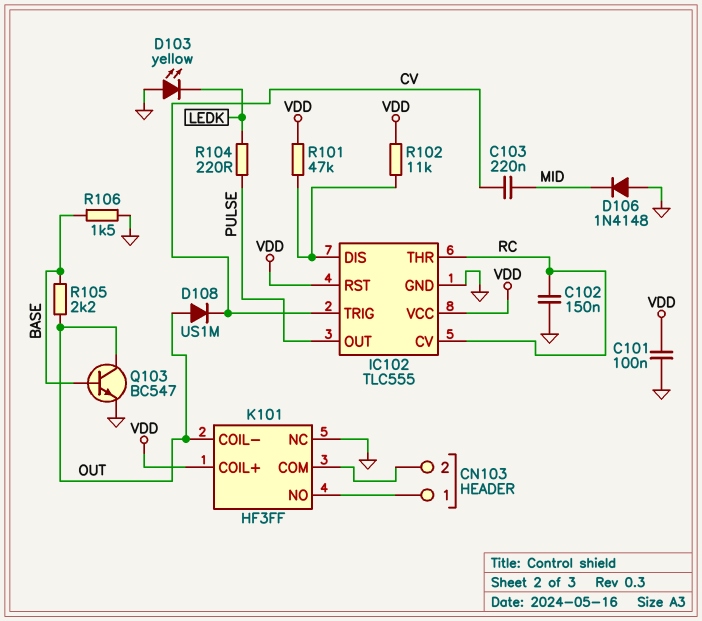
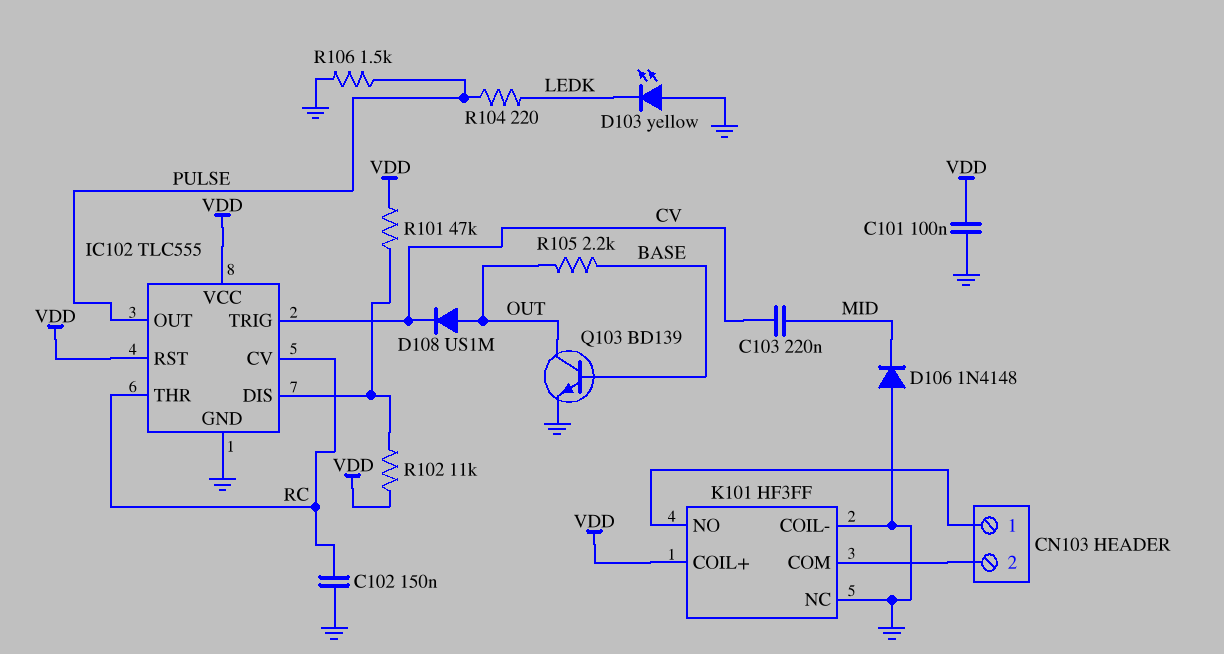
K101 pin COIL-: OUT -> GND
Q103: NPN BC547 (B BASE, C OUT, E GND) -> NPN BD139 (B BASE, C OUT, E GND)
R106: 1.5k (BASE, GND) -> 1.5k (GND, PULSE)

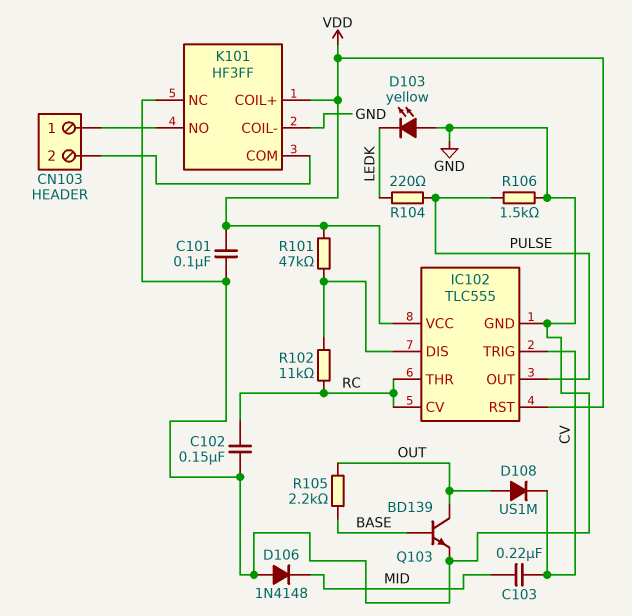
R102: 11k (IC102/DIS, VDD) -> 11k (IC102/DIS, RC)

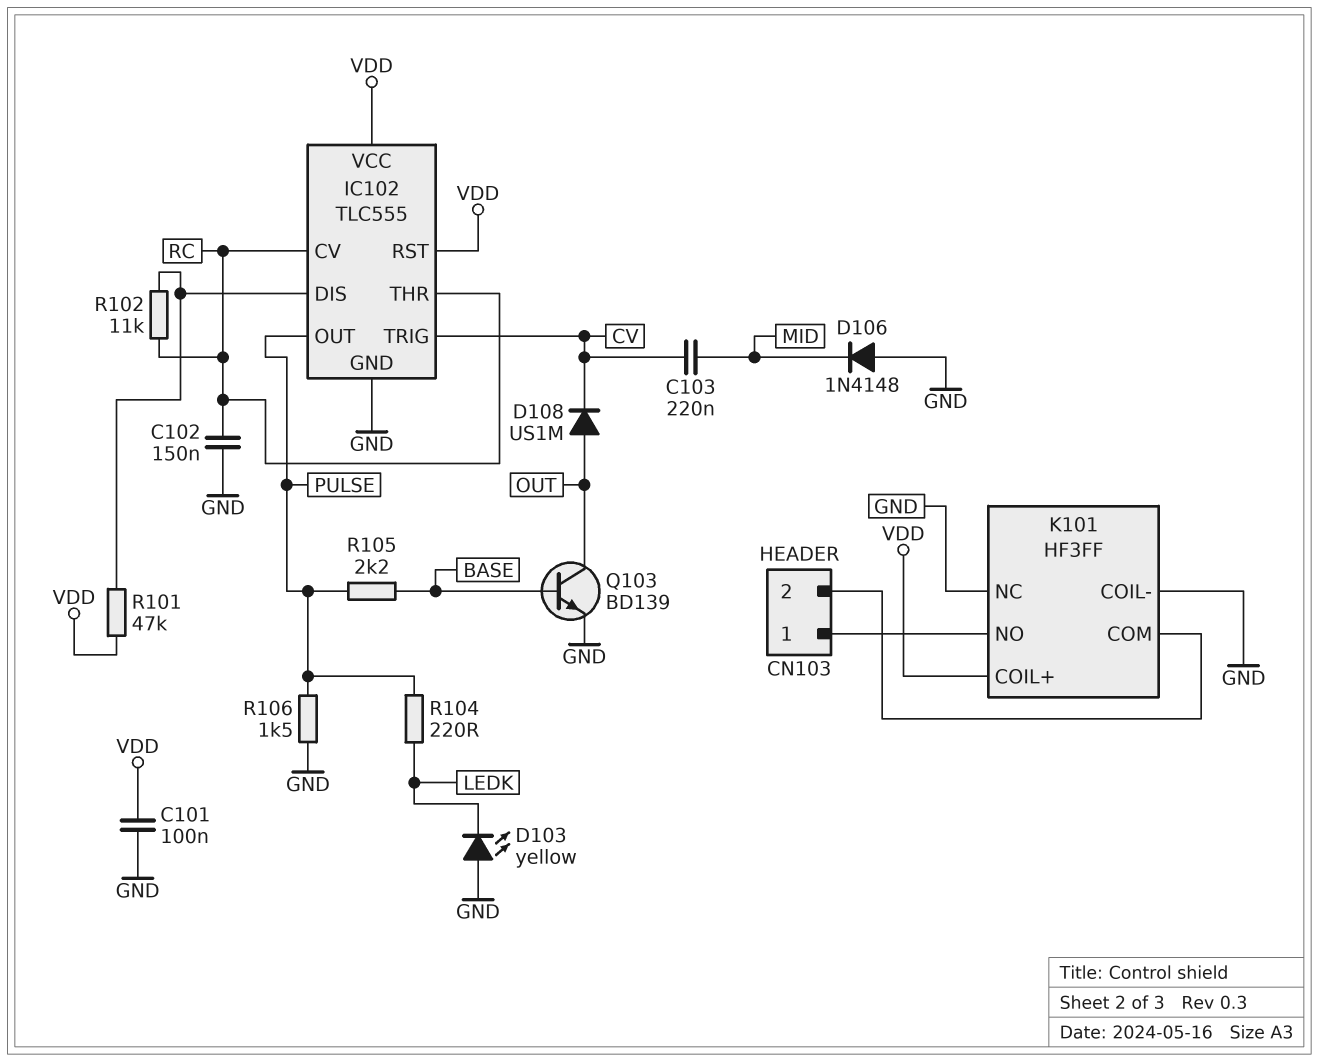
R105: 2.2k (BASE, OUT) -> 2.2k (BASE, PULSE)

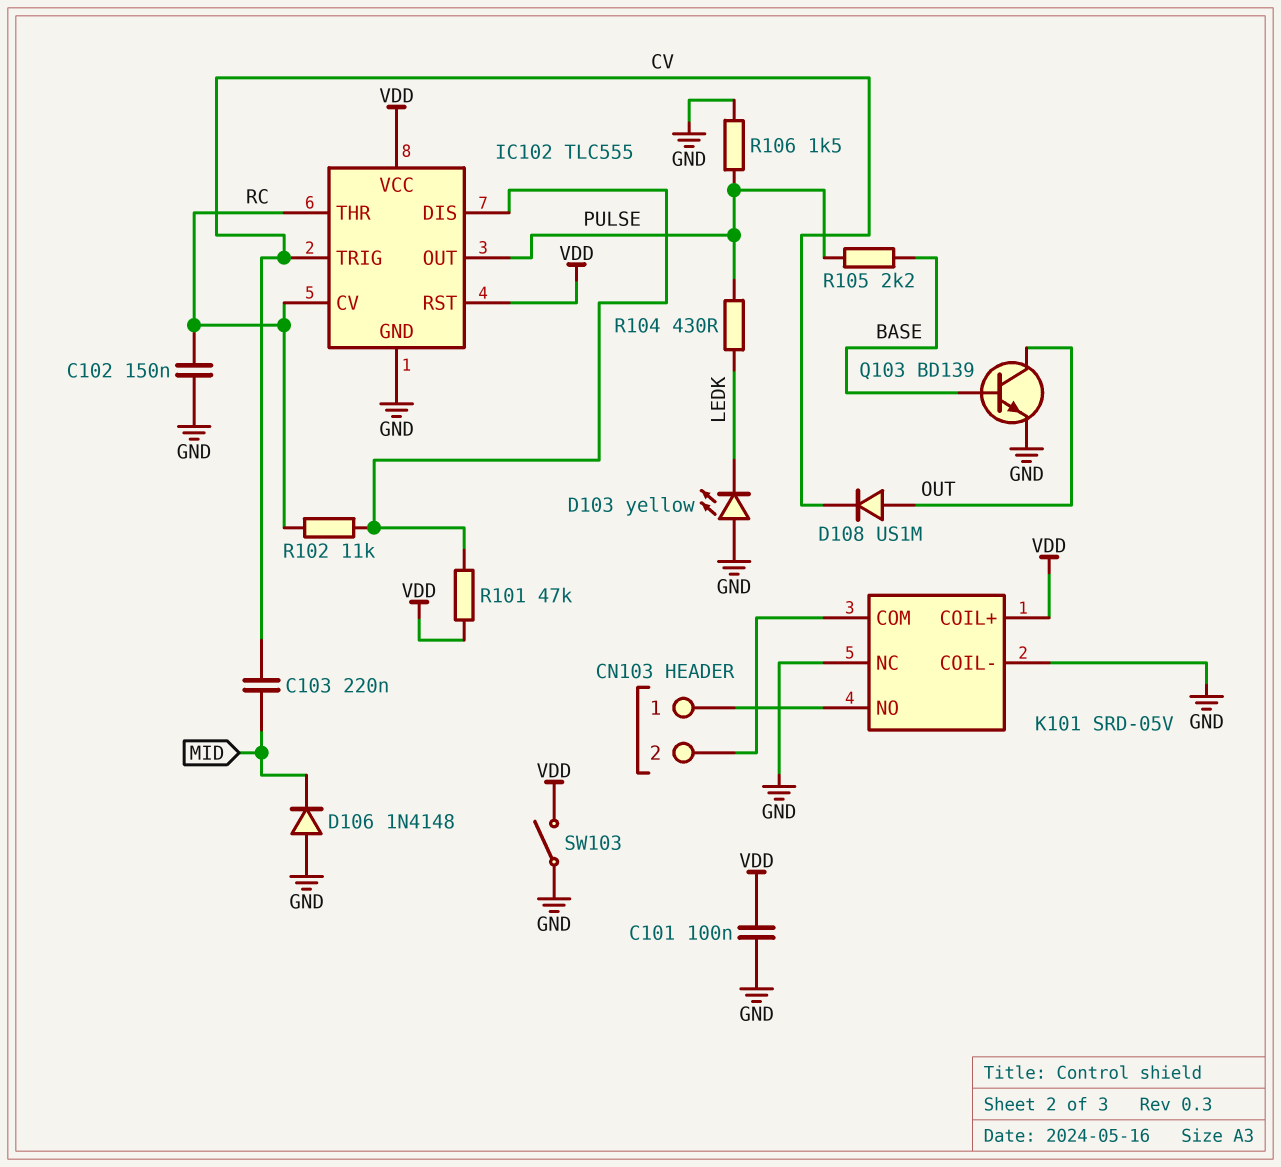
K101: HF3FF -> SRD-05V
R104: 220 (LEDK, PULSE) -> 430 (LEDK, PULSE)
SW103: none -> switch (GND, VDD)

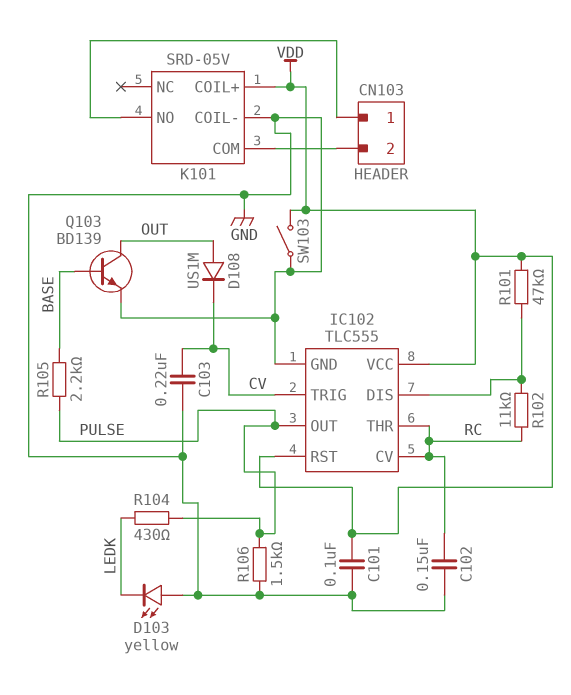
C103: 220nF (CV, MID) -> 220nF (CV, GND)
D106: diode 1N4148 (A GND, K MID) -> none
K101 pin NC: GND -> none

